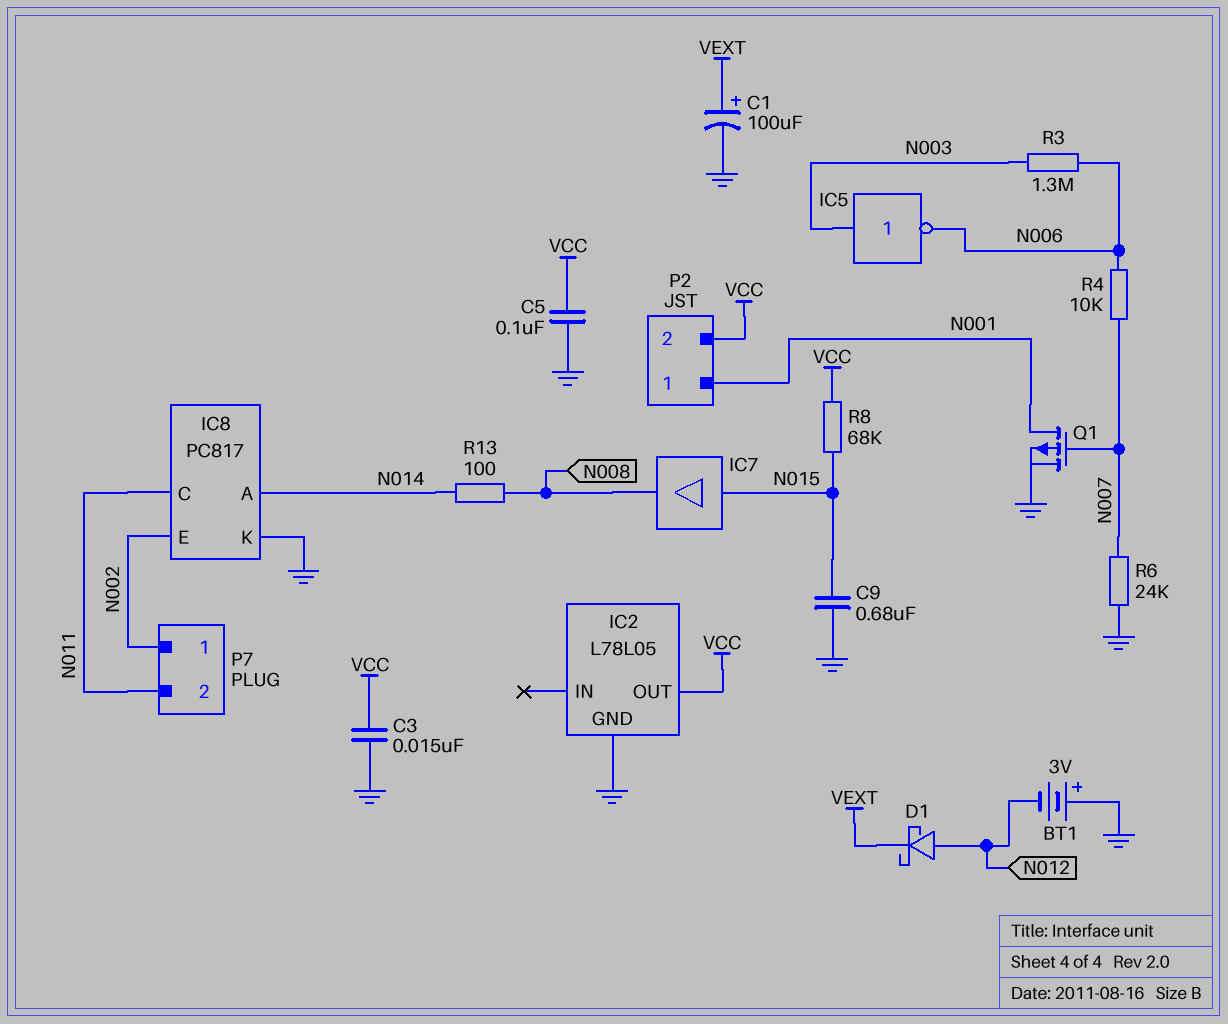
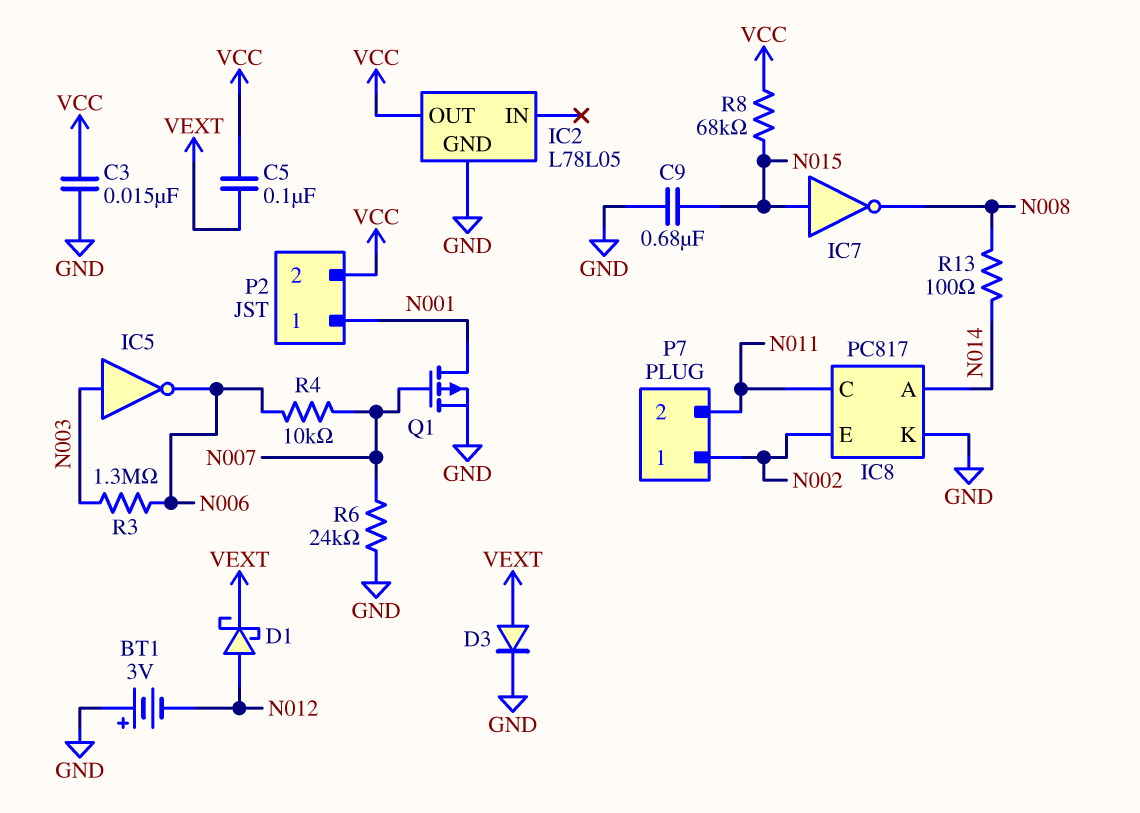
C1: 100uF (plus VEXT, minus GND) -> none
C5: 100nF (GND, VCC) -> 100nF (VCC, VEXT)
D3: none -> diode (A VEXT, K GND)
IC7: buffer (in N015, out N008) -> NOT (in N015, out N008)

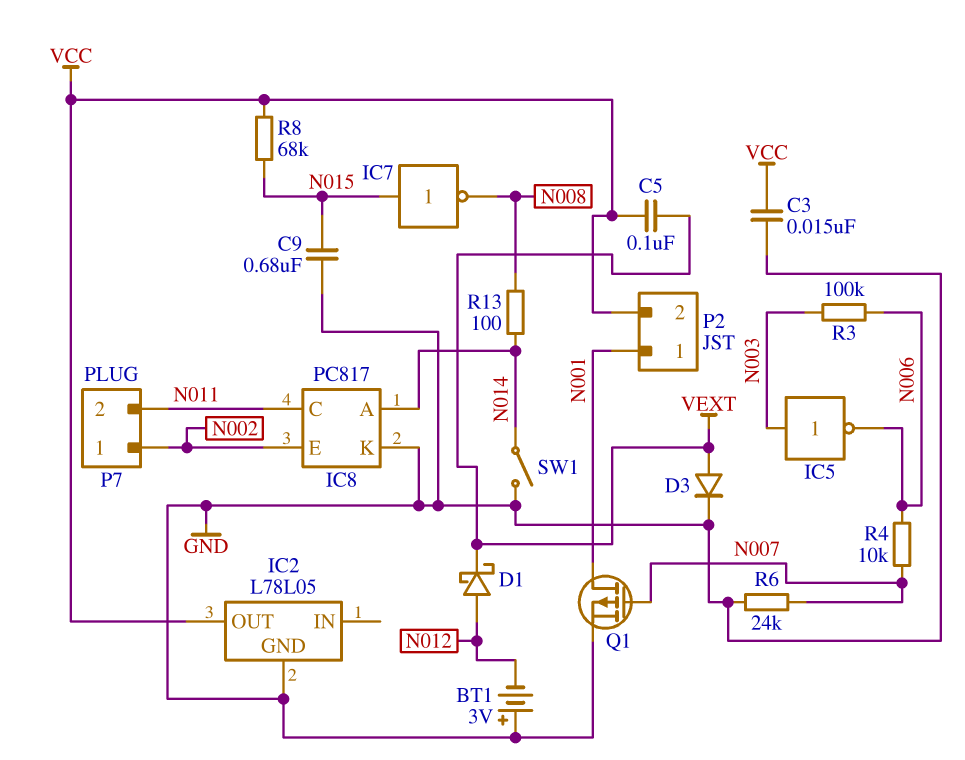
R3: 1.3M (N003, N006) -> 100k (N003, N006)
SW1: none -> switch (GND, N014)

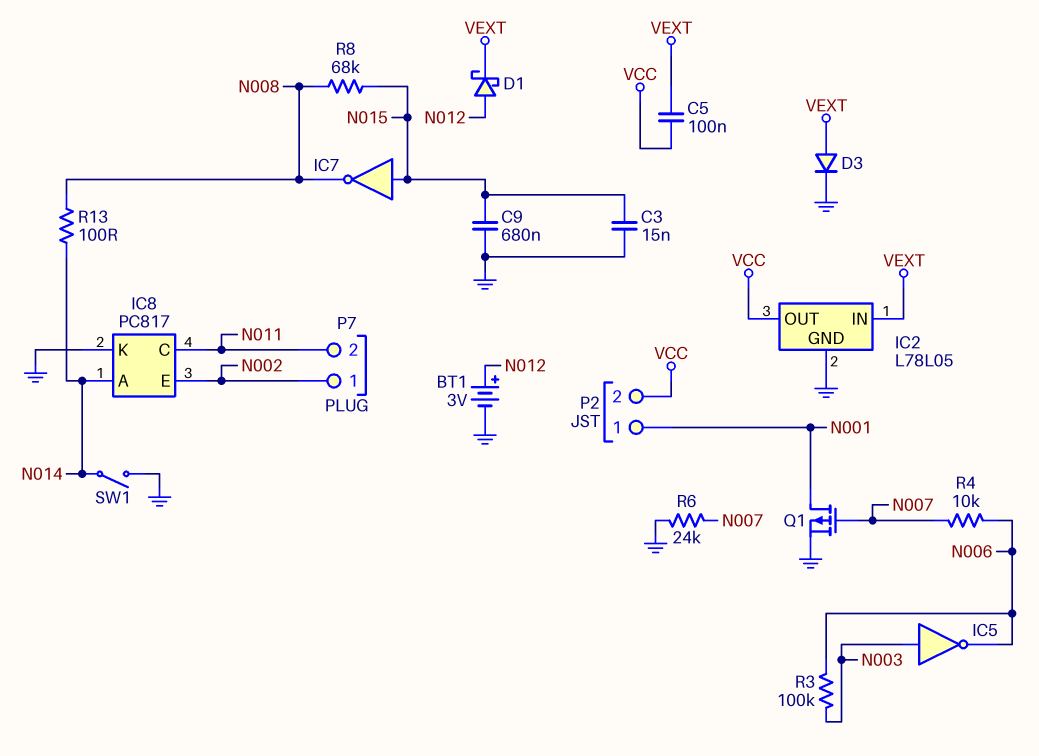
BT1: 3V (plus GND, minus N012) -> 3V (plus N012, minus GND)
C3: 15nF (GND, VCC) -> 15nF (GND, N015)
IC2 pin IN: none -> VEXT
R8: 68k (N015, VCC) -> 68k (N008, N015)

